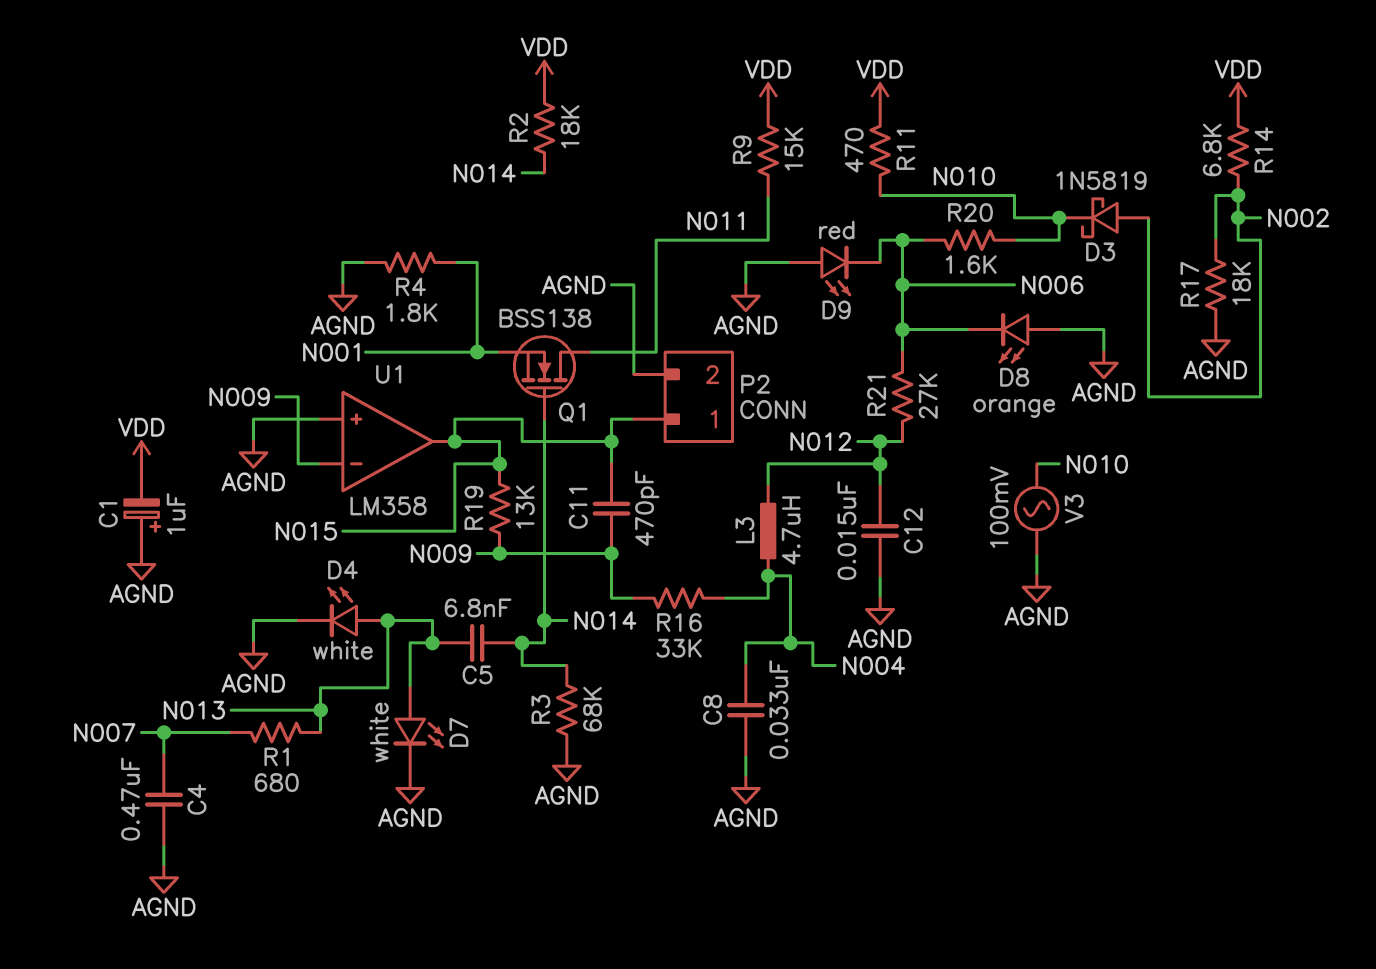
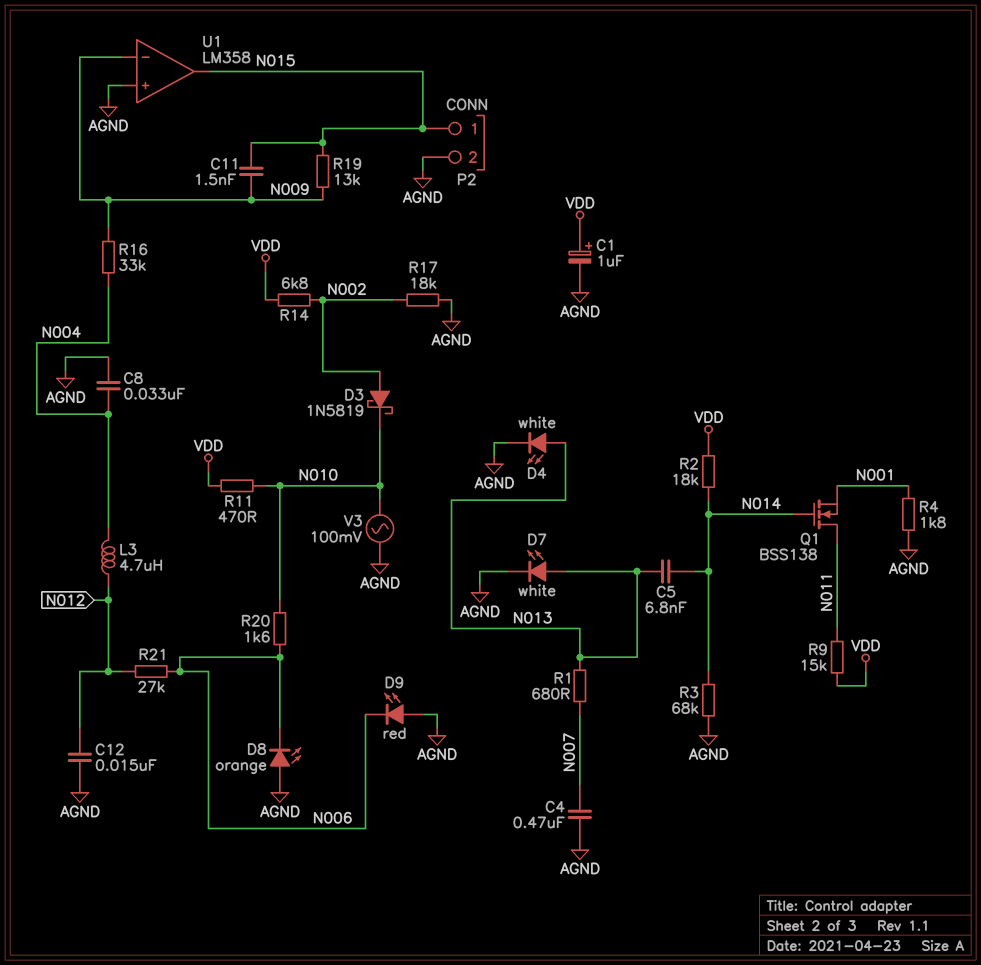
C1: 1uF (plus AGND, minus VDD) -> 1uF (plus VDD, minus AGND)
C11: 470pF (N009, N015) -> 1.5nF (N009, N015)

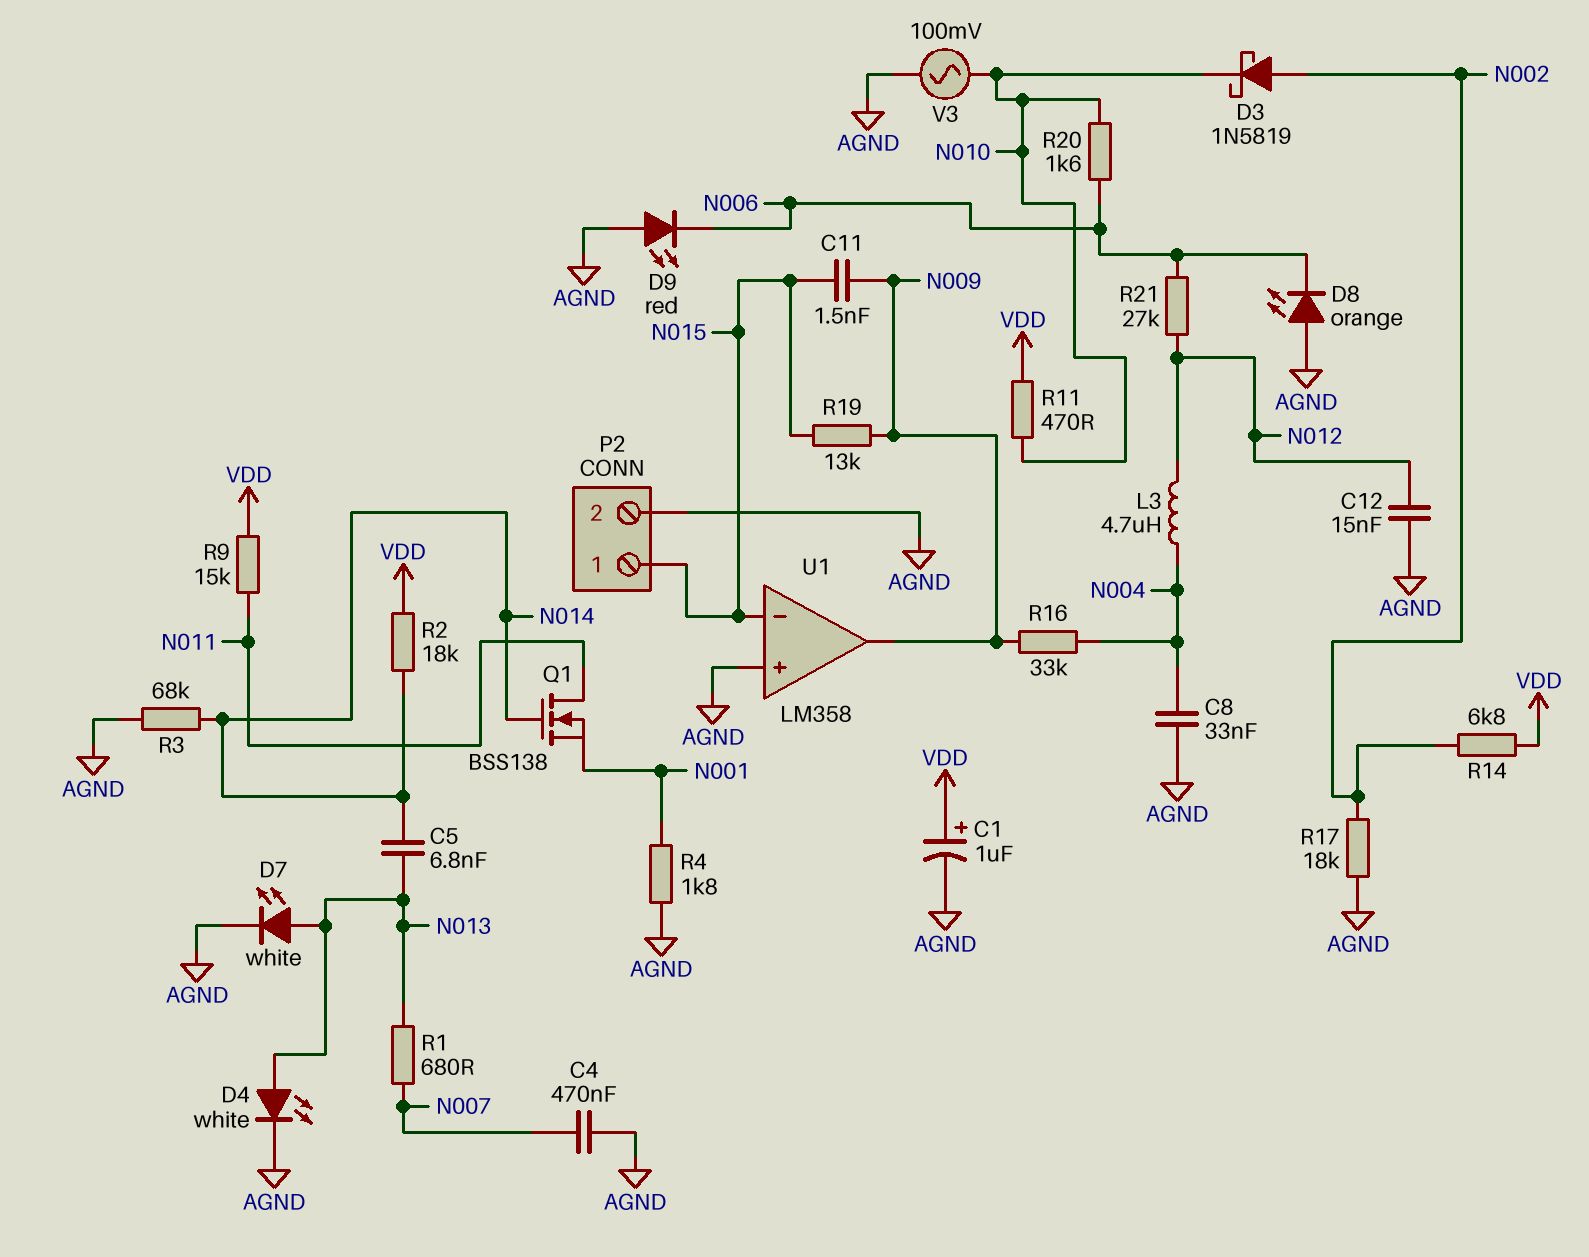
U1 pin in-: N009 -> N015
U1 pin out: N015 -> N009

